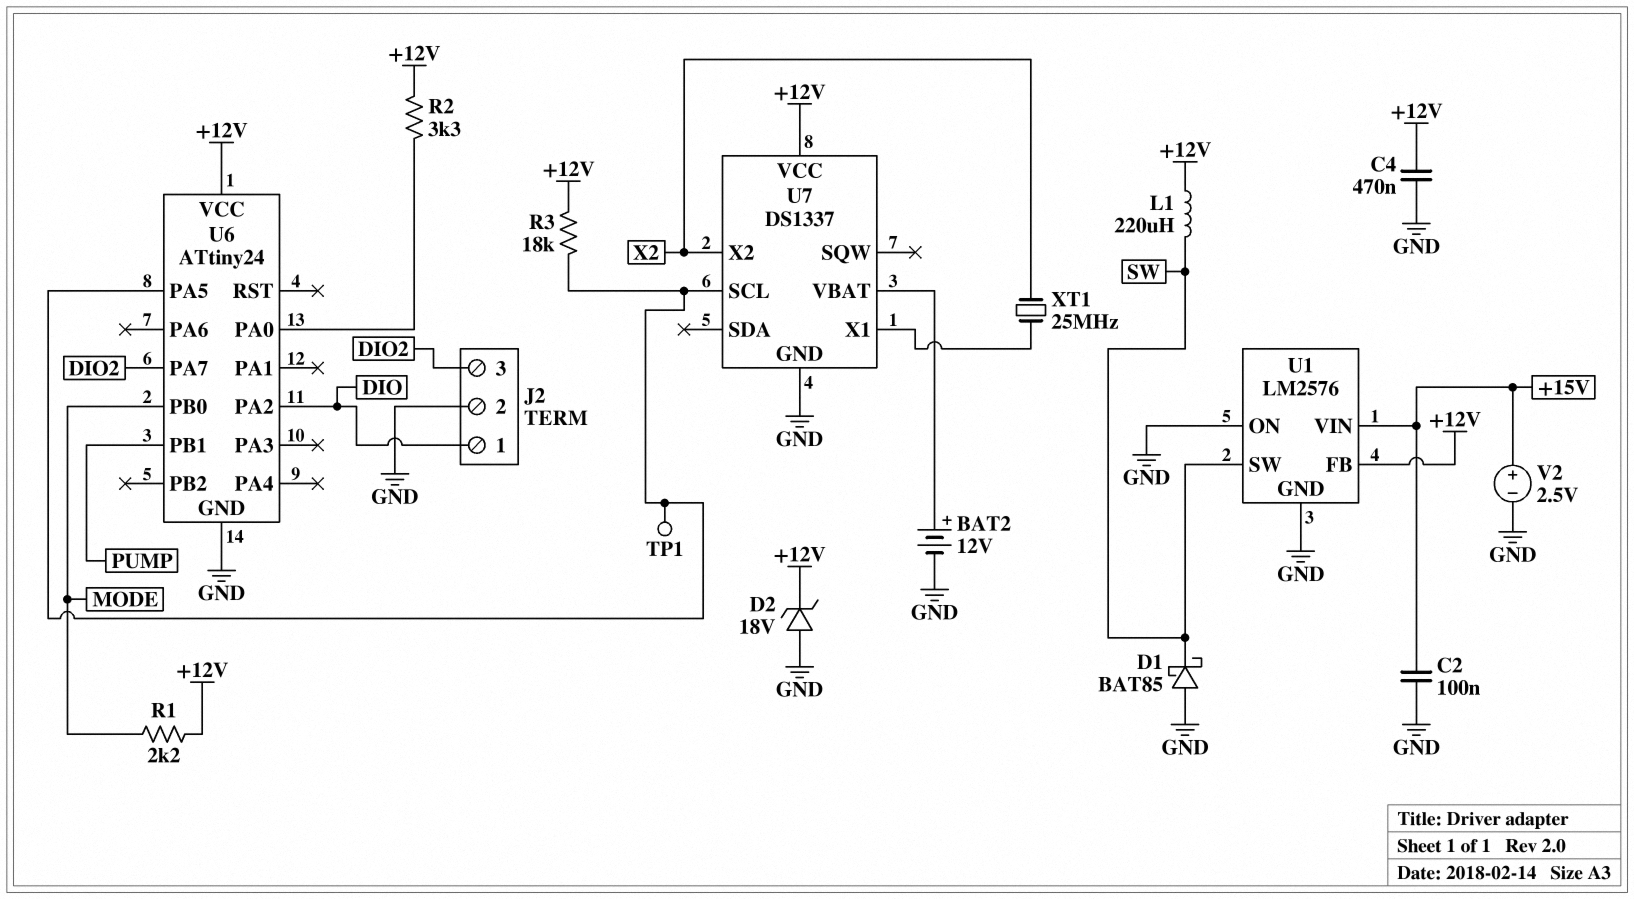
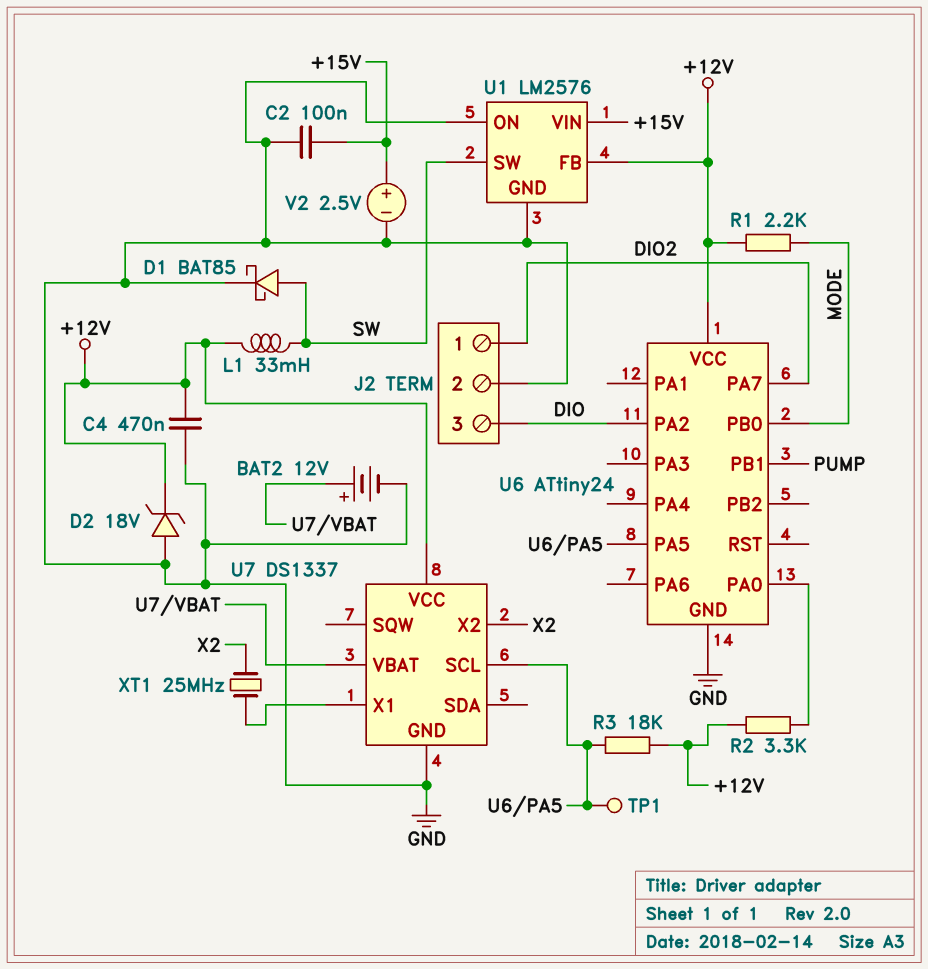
D1: schottky BAT85 (A GND, K SW) -> schottky BAT85 (A SW, K GND)
J2 pin 1: DIO -> DIO2
J2 pin 3: DIO2 -> DIO
L1: 220uH (+12V, SW) -> 33mH (+12V, SW)

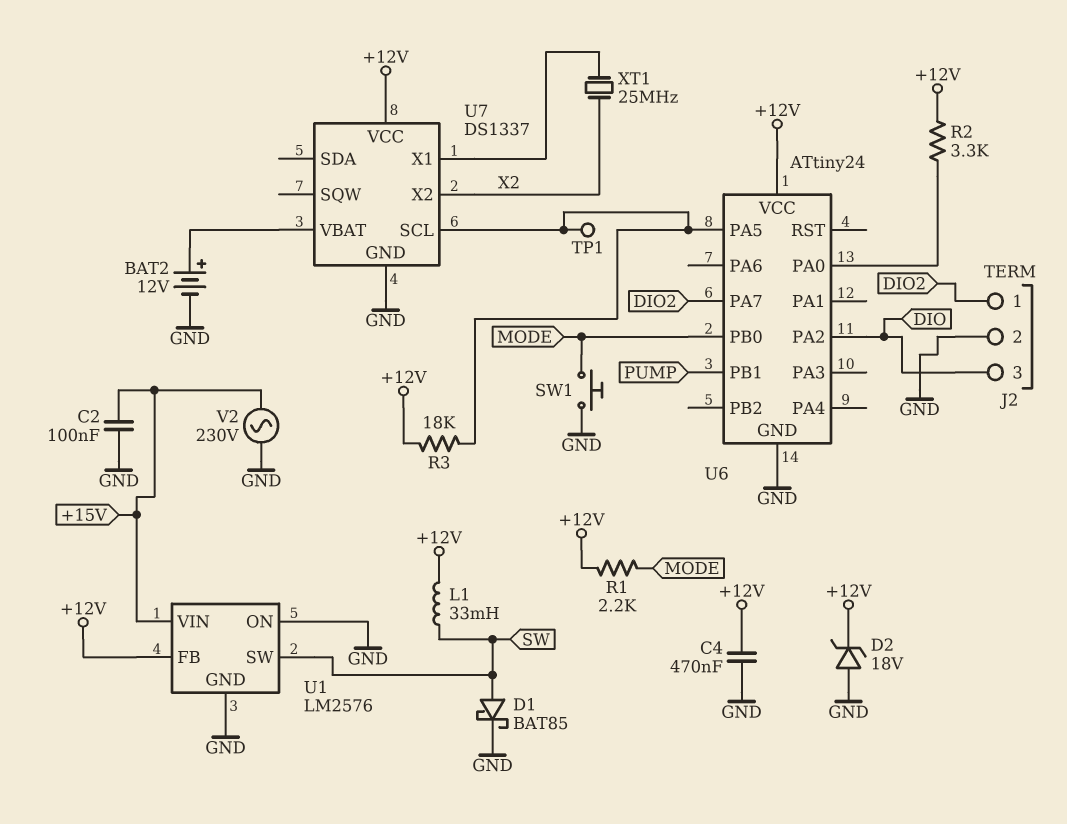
SW1: none -> button (GND, MODE)
V2: 2.5V (plus +15V, minus GND) -> AC 230V (+15V, GND)

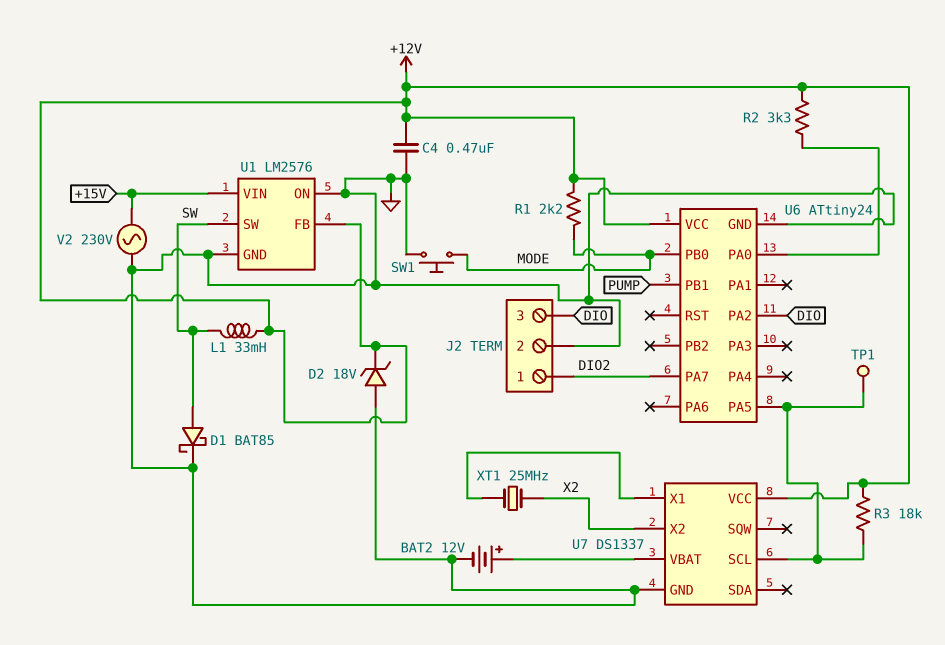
C2: 100nF (+15V, GND) -> none

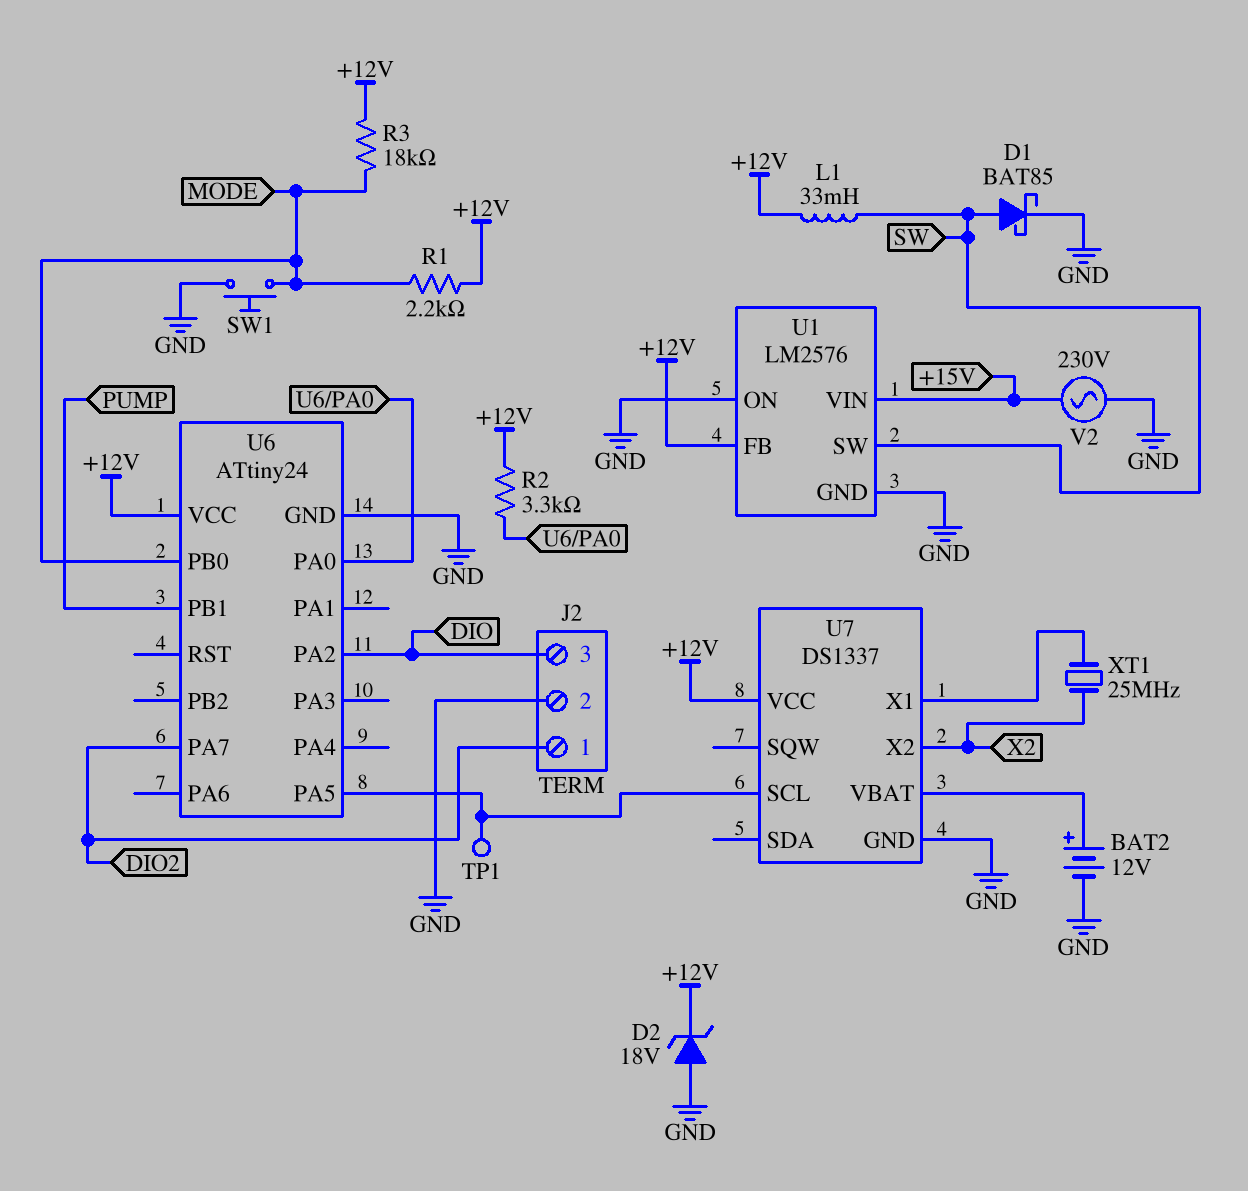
C4: 470nF (+12V, GND) -> none
R3: 18k (+12V, U6/PA5) -> 18k (+12V, MODE)

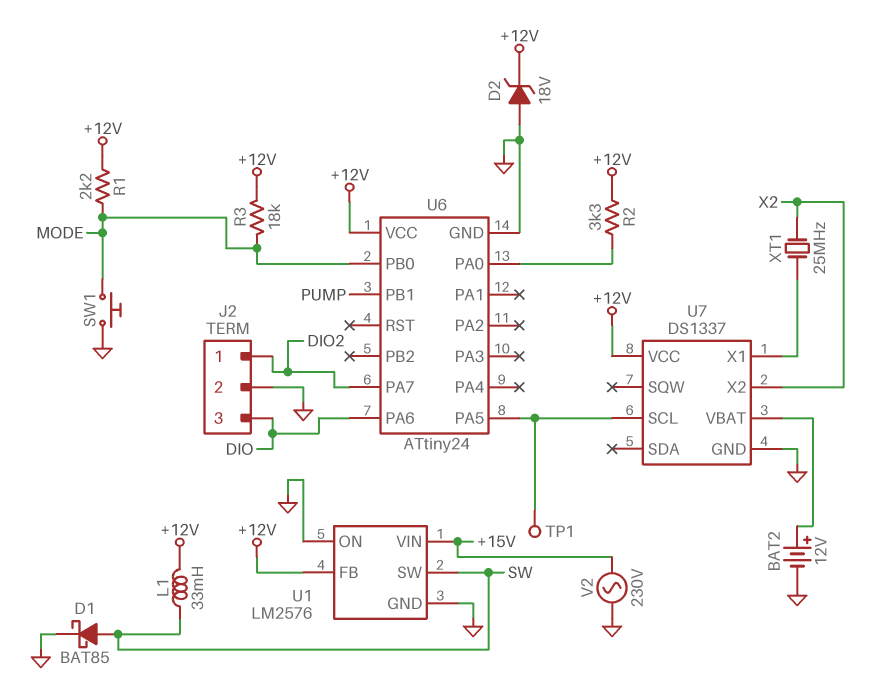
U6 pin PA2: DIO -> none
U6 pin PA6: none -> DIO

